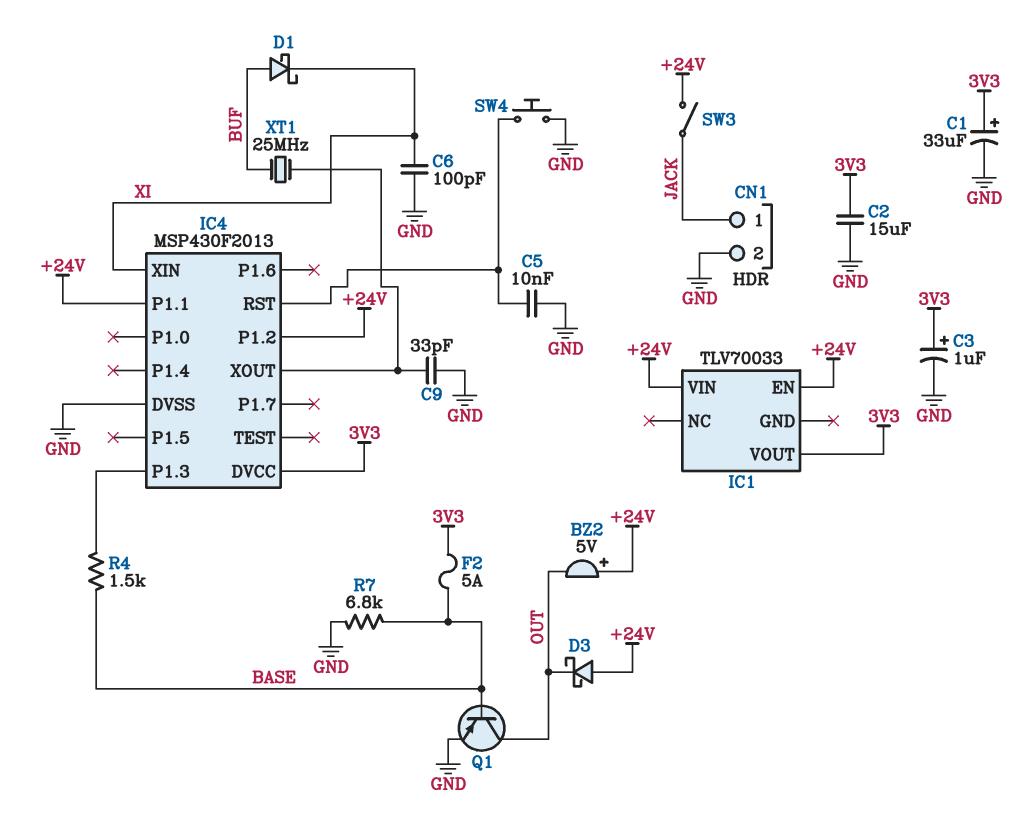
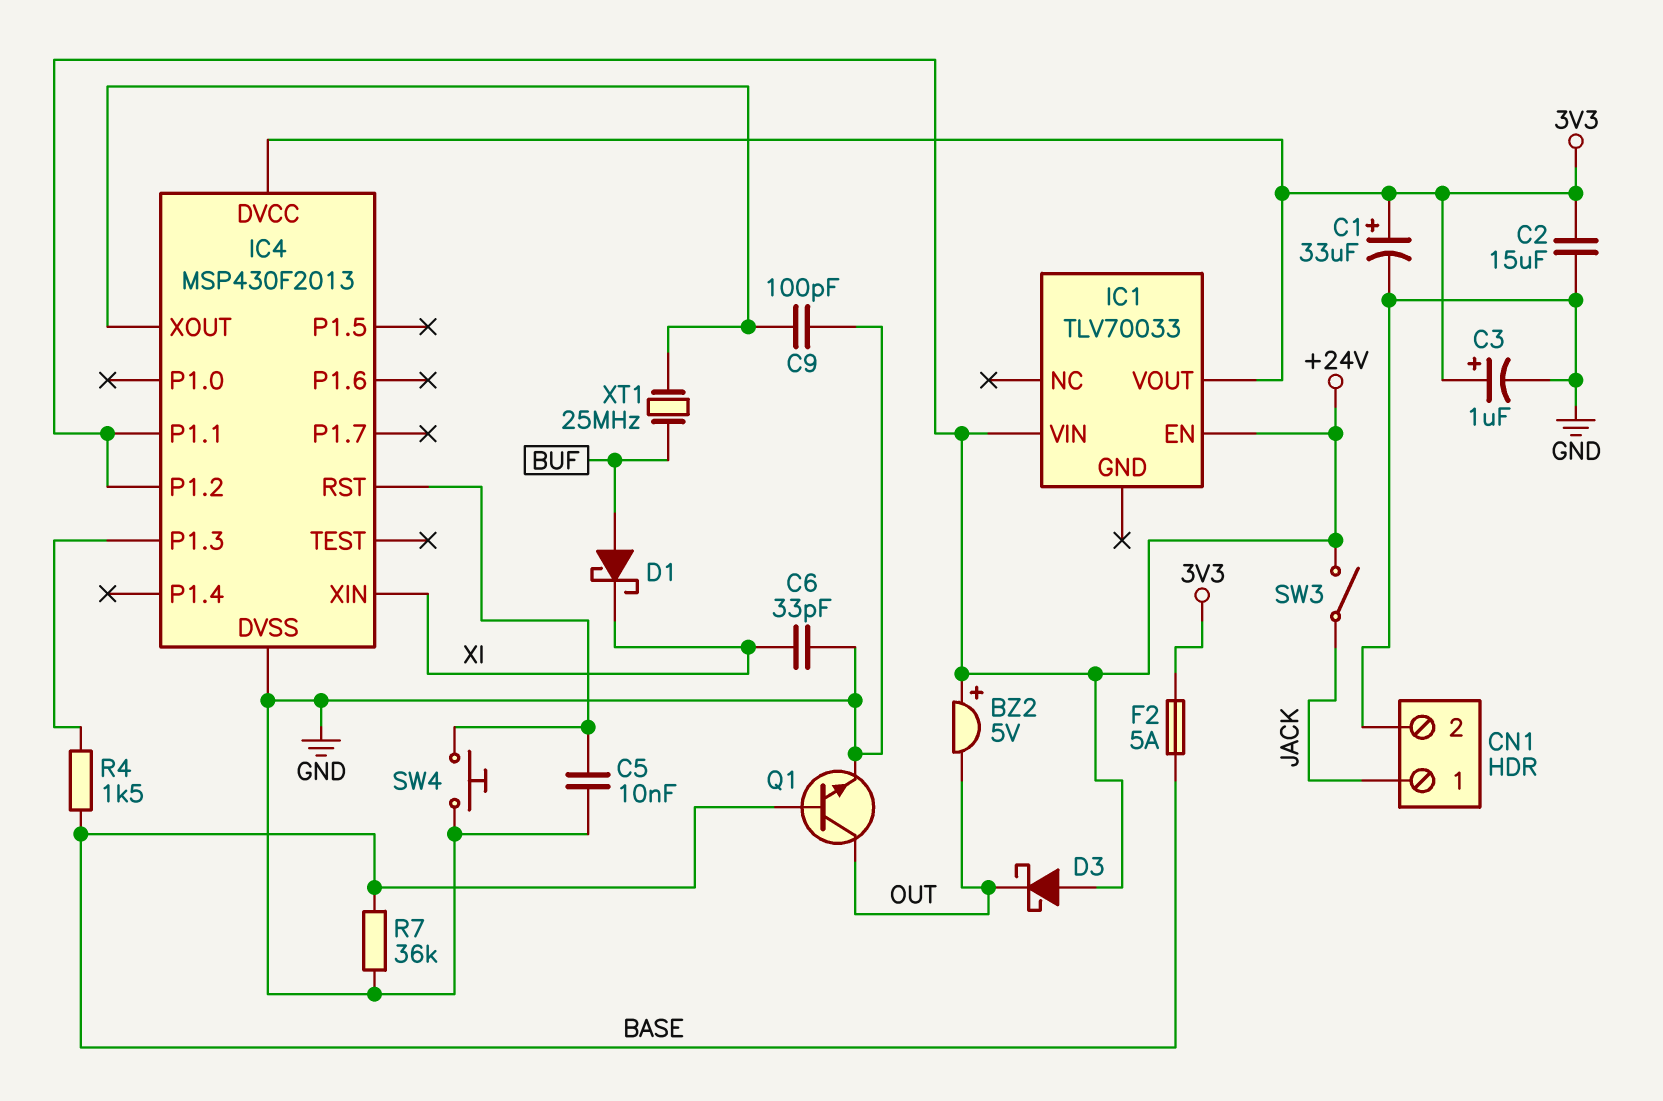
C6: 100pF (GND, XI) -> 33pF (GND, XI)
C9: 33pF (GND, IC4/XOUT) -> 100pF (GND, IC4/XOUT)
Q1: PNP (B BASE, C OUT, E GND) -> NPN (B BASE, C OUT, E GND)
R7: 6.8k (BASE, GND) -> 36k (BASE, GND)

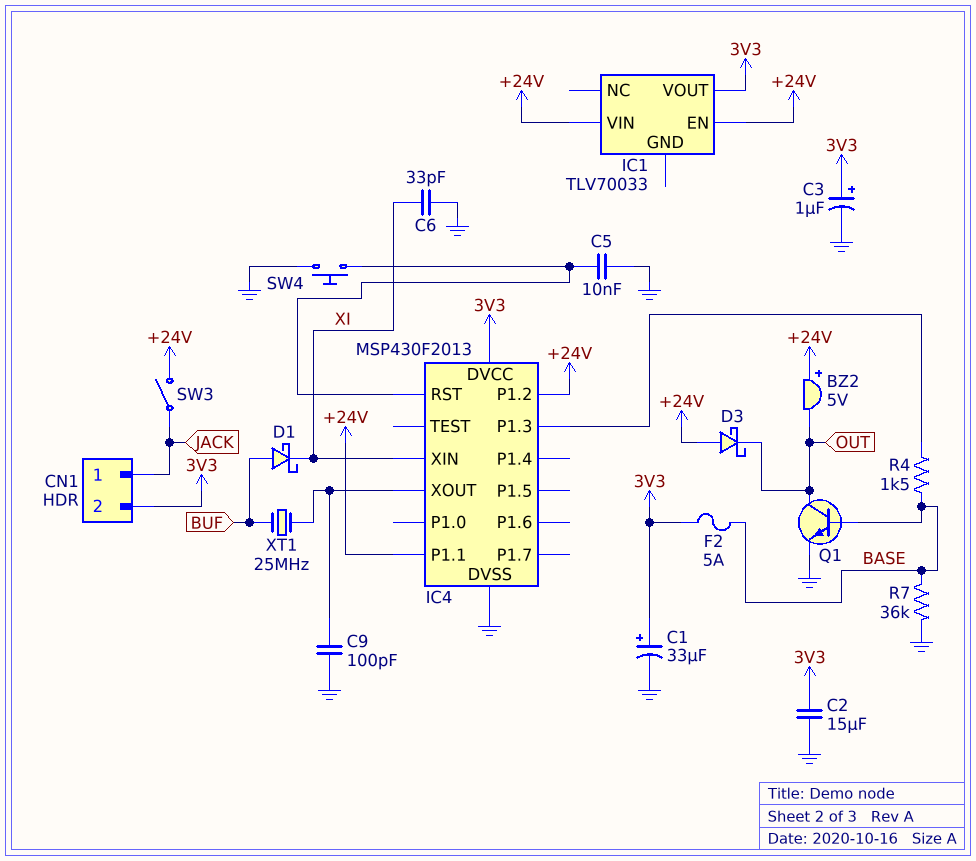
CN1 pin 2: GND -> 3V3

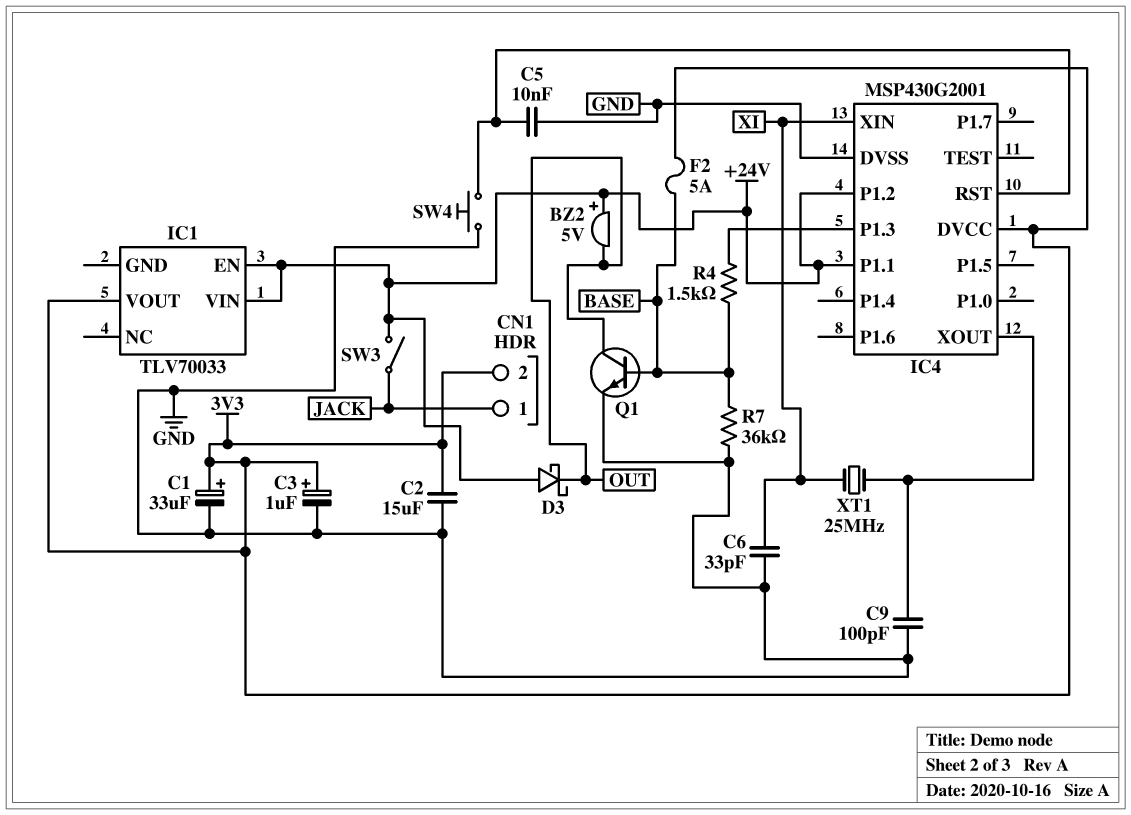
D1: schottky (A BUF, K XI) -> none
IC4: MSP430F2013 -> MSP430G2001
XT1: 25MHz (BUF, IC4/XOUT) -> 25MHz (IC4/XOUT, XI)

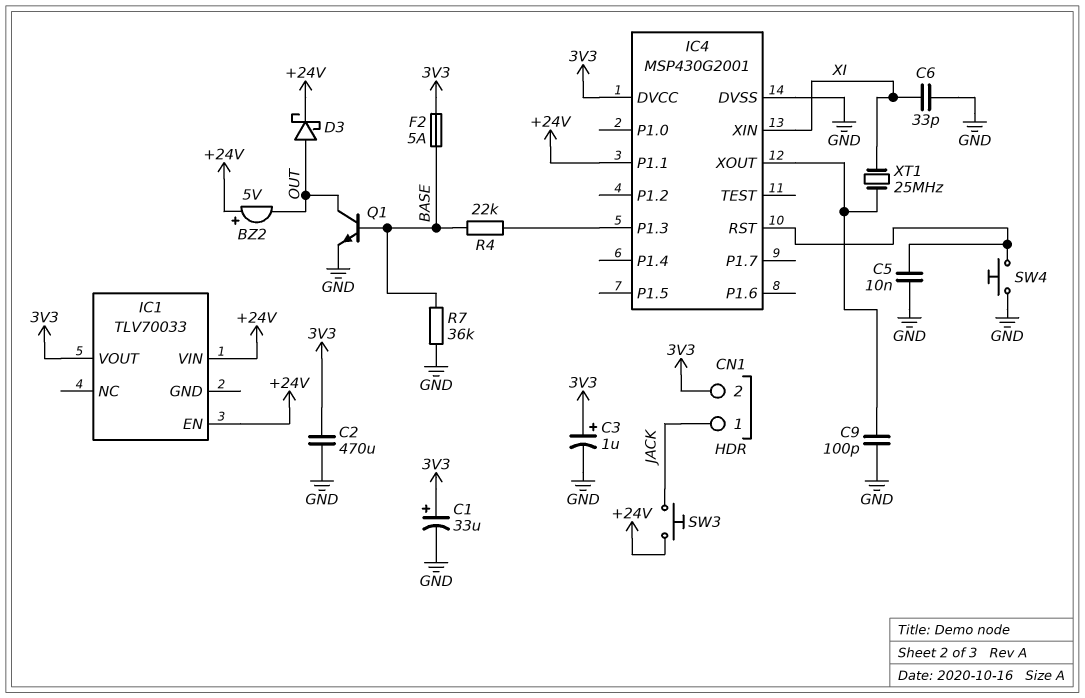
C2: 15uF (3V3, GND) -> 470uF (3V3, GND)
D3: schottky (A +24V, K OUT) -> schottky (A OUT, K +24V)
IC4 pin P1.2: +24V -> none
R4: 1.5k (BASE, IC4/P1.3) -> 22k (BASE, IC4/P1.3)
SW3: switch (+24V, JACK) -> button (+24V, JACK)

